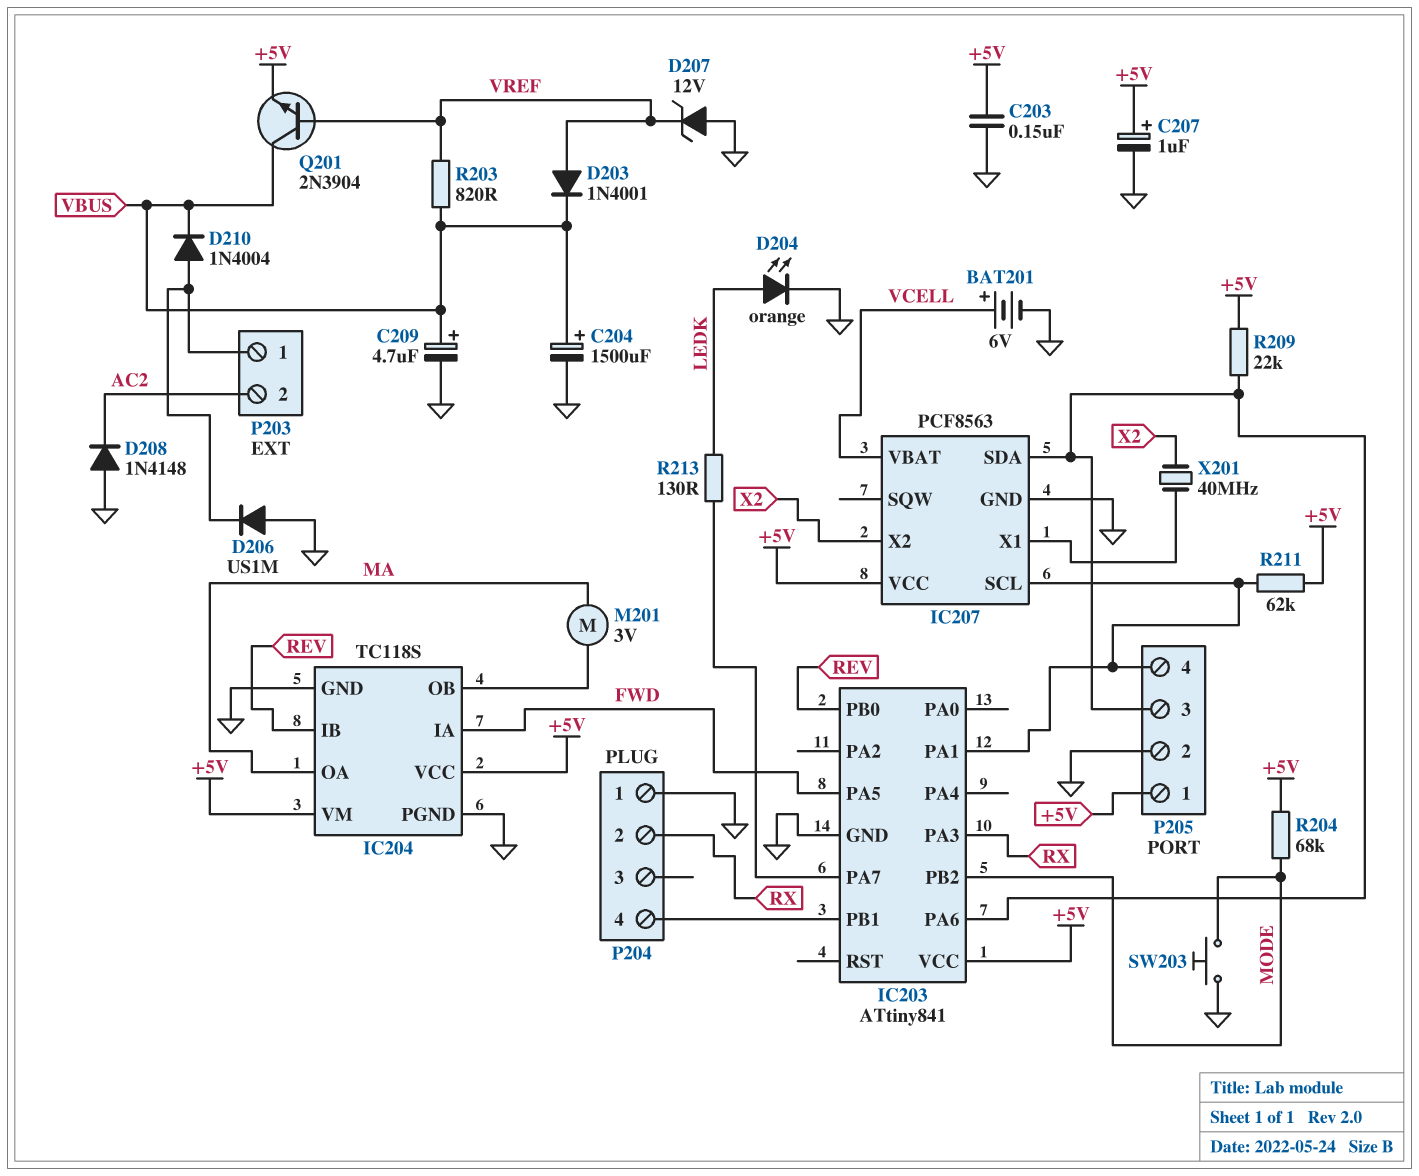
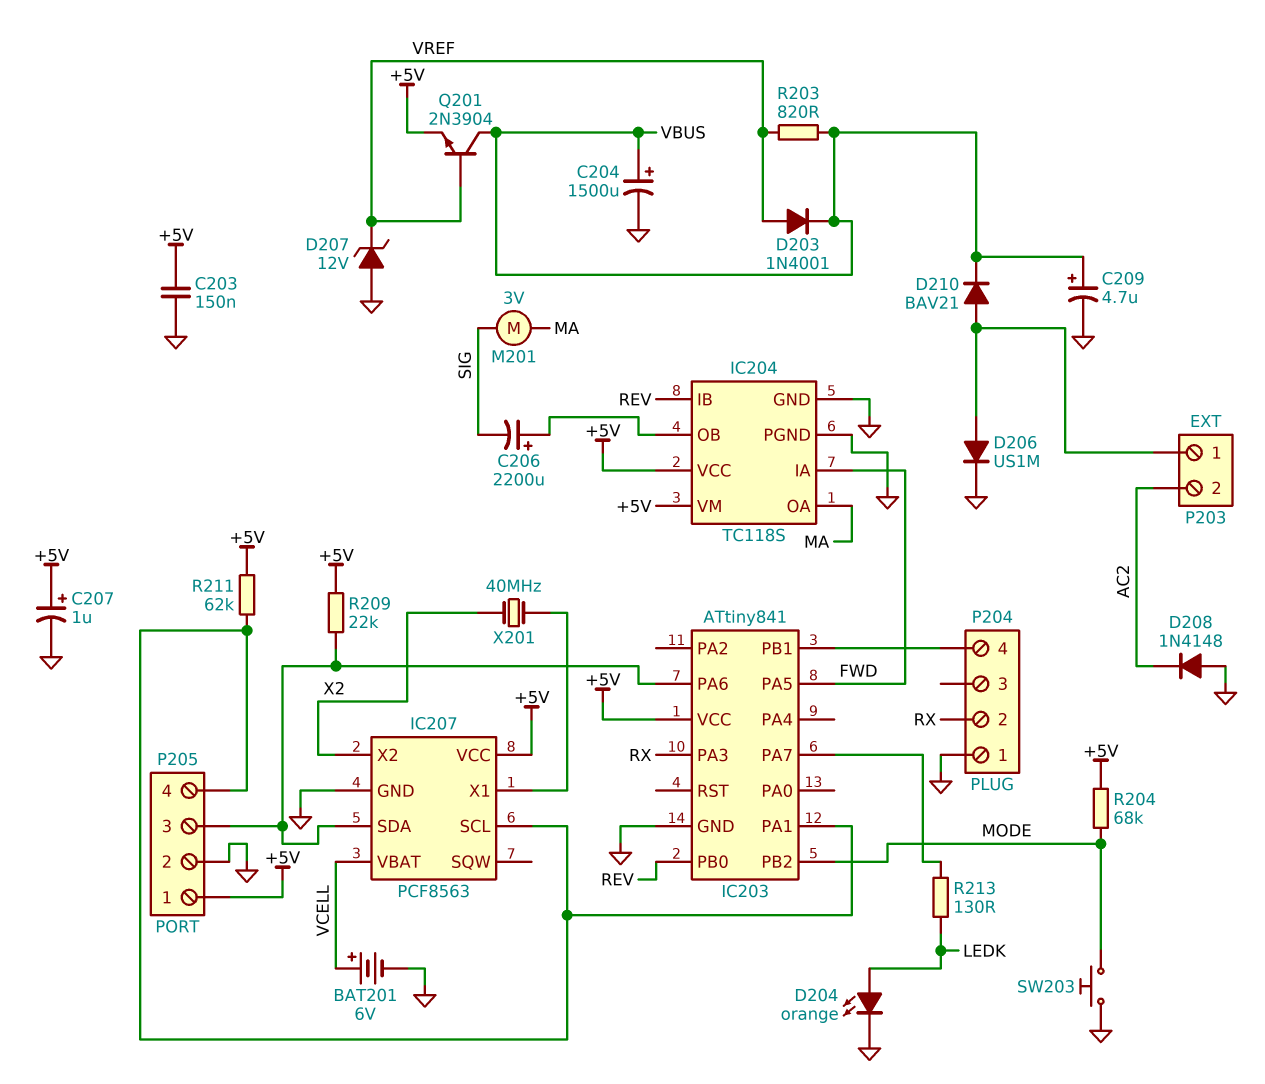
C206: none -> 2200uF (plus IC204/OB, minus SIG)
D206: diode US1M (A GND, K P203/1) -> diode US1M (A P203/1, K GND)
D210: diode 1N4004 (A P203/1, K VBUS) -> diode BAV21 (A P203/1, K VBUS)
M201: motor 3V (IC204/OB, MA) -> motor 3V (MA, SIG)

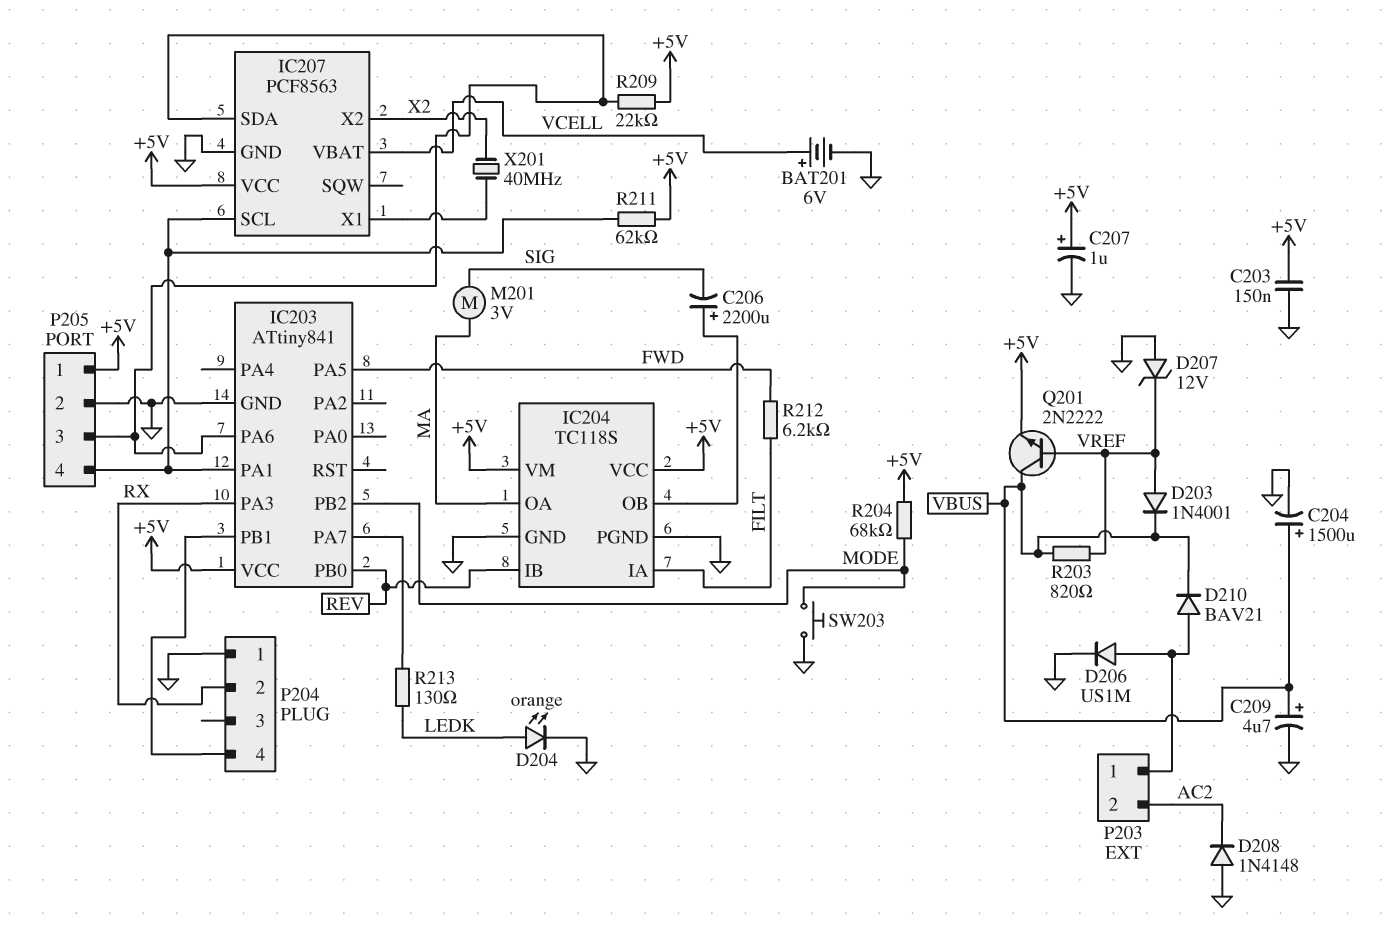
IC204 pin IA: FWD -> FILT
Q201: NPN 2N3904 (B VREF, C VBUS, E +5V) -> NPN 2N2222 (B VREF, C VBUS, E +5V)
R212: none -> 6.2k (FILT, FWD)

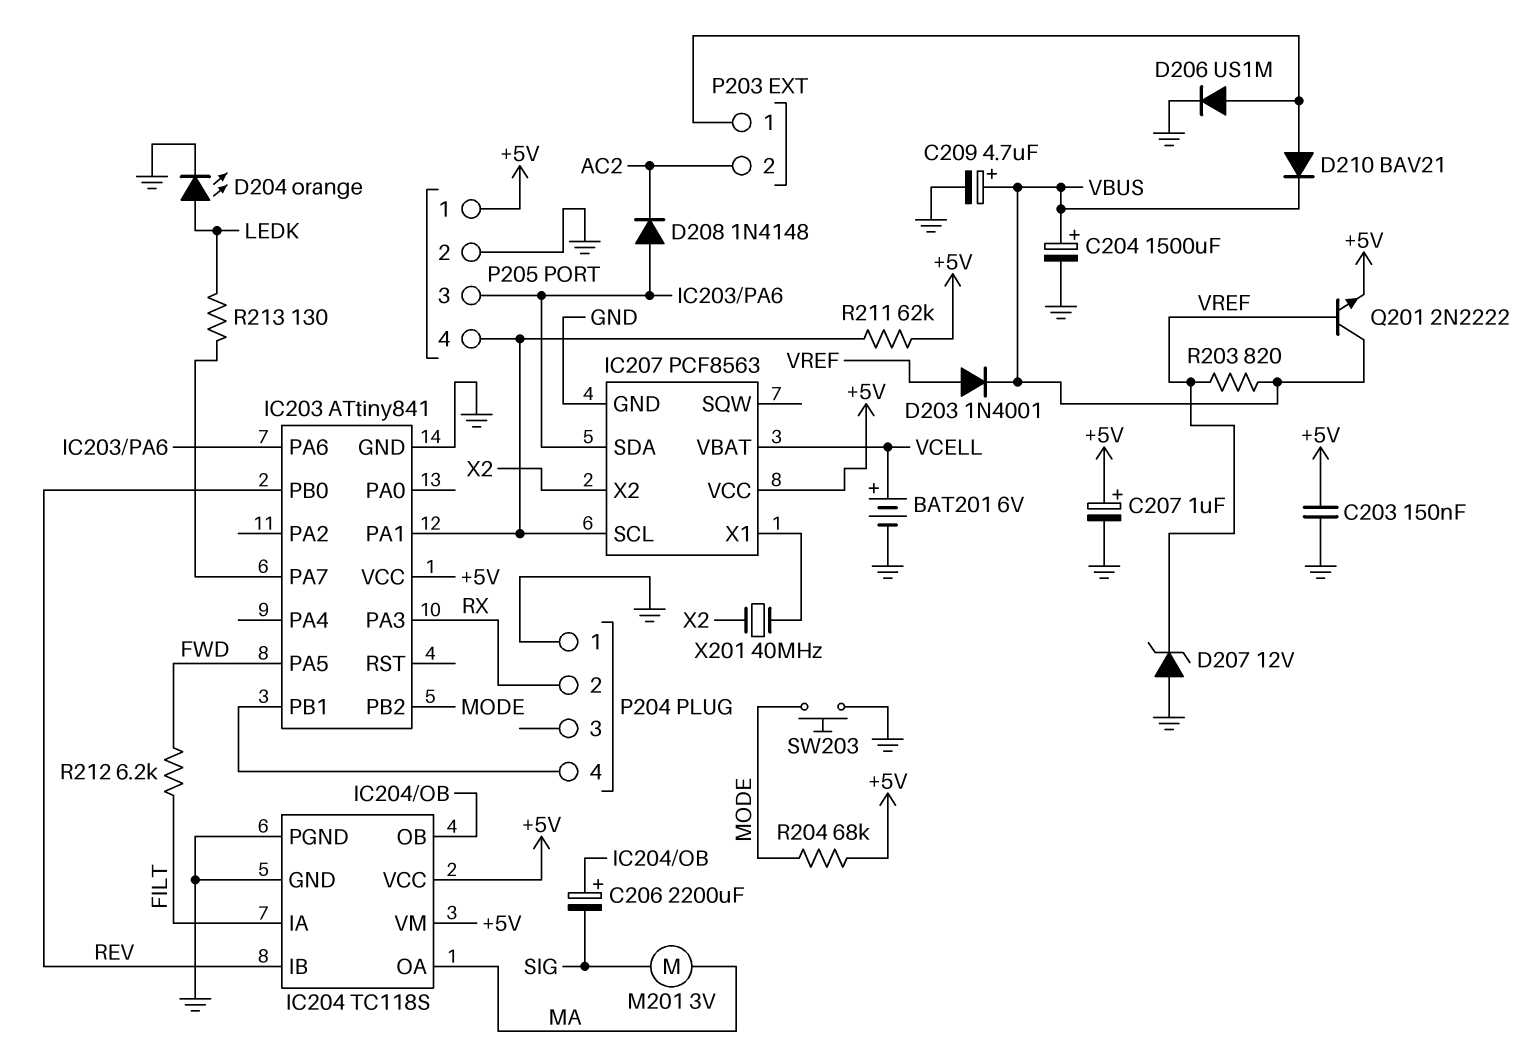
D208: diode 1N4148 (A GND, K AC2) -> diode 1N4148 (A IC203/PA6, K AC2)
R209: 22k (+5V, IC203/PA6) -> none

